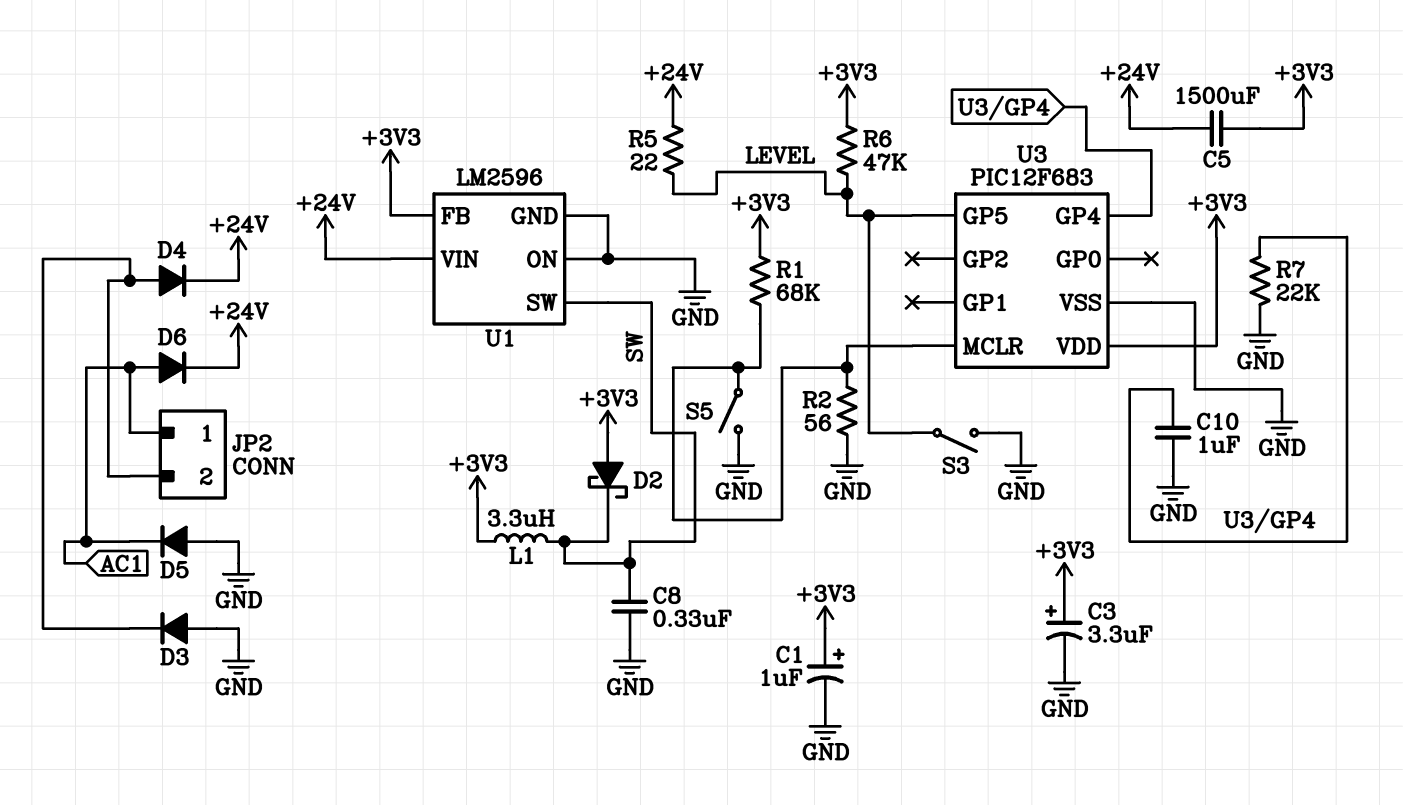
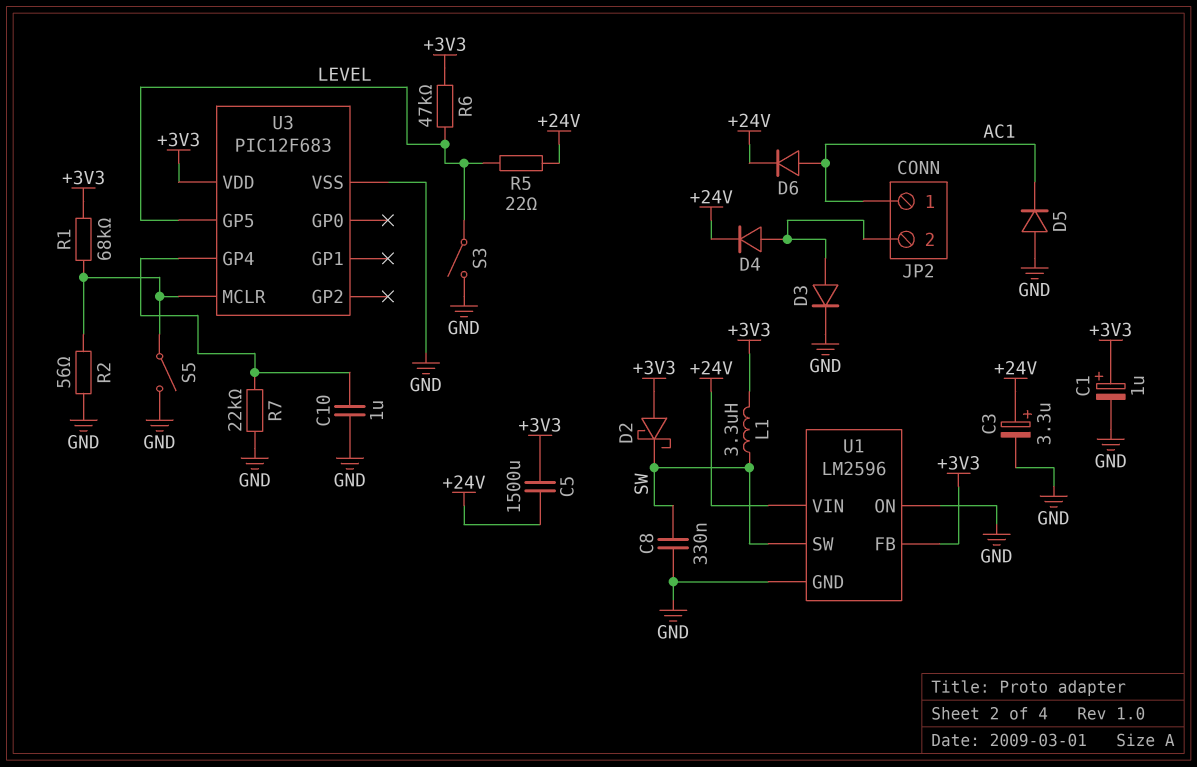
C3: 3.3uF (plus +3V3, minus GND) -> 3.3uF (plus +24V, minus GND)
D3: diode (A GND, K JP2/2) -> diode (A JP2/2, K GND)

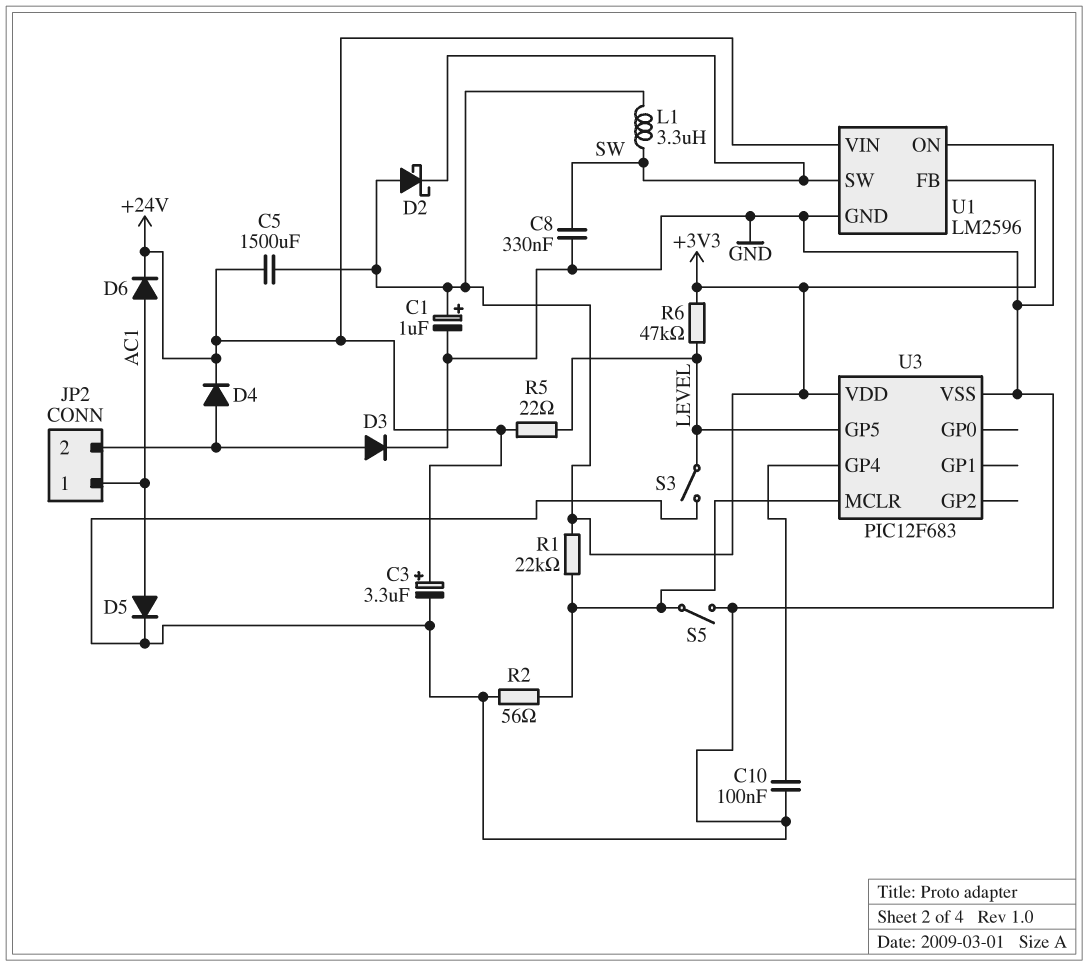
C10: 1uF (GND, U3/GP4) -> 100nF (GND, U3/GP4)
D5: diode (A GND, K AC1) -> diode (A AC1, K GND)
R1: 68k (+3V3, U3/MCLR) -> 22k (+3V3, U3/MCLR)
R7: 22k (GND, U3/GP4) -> none

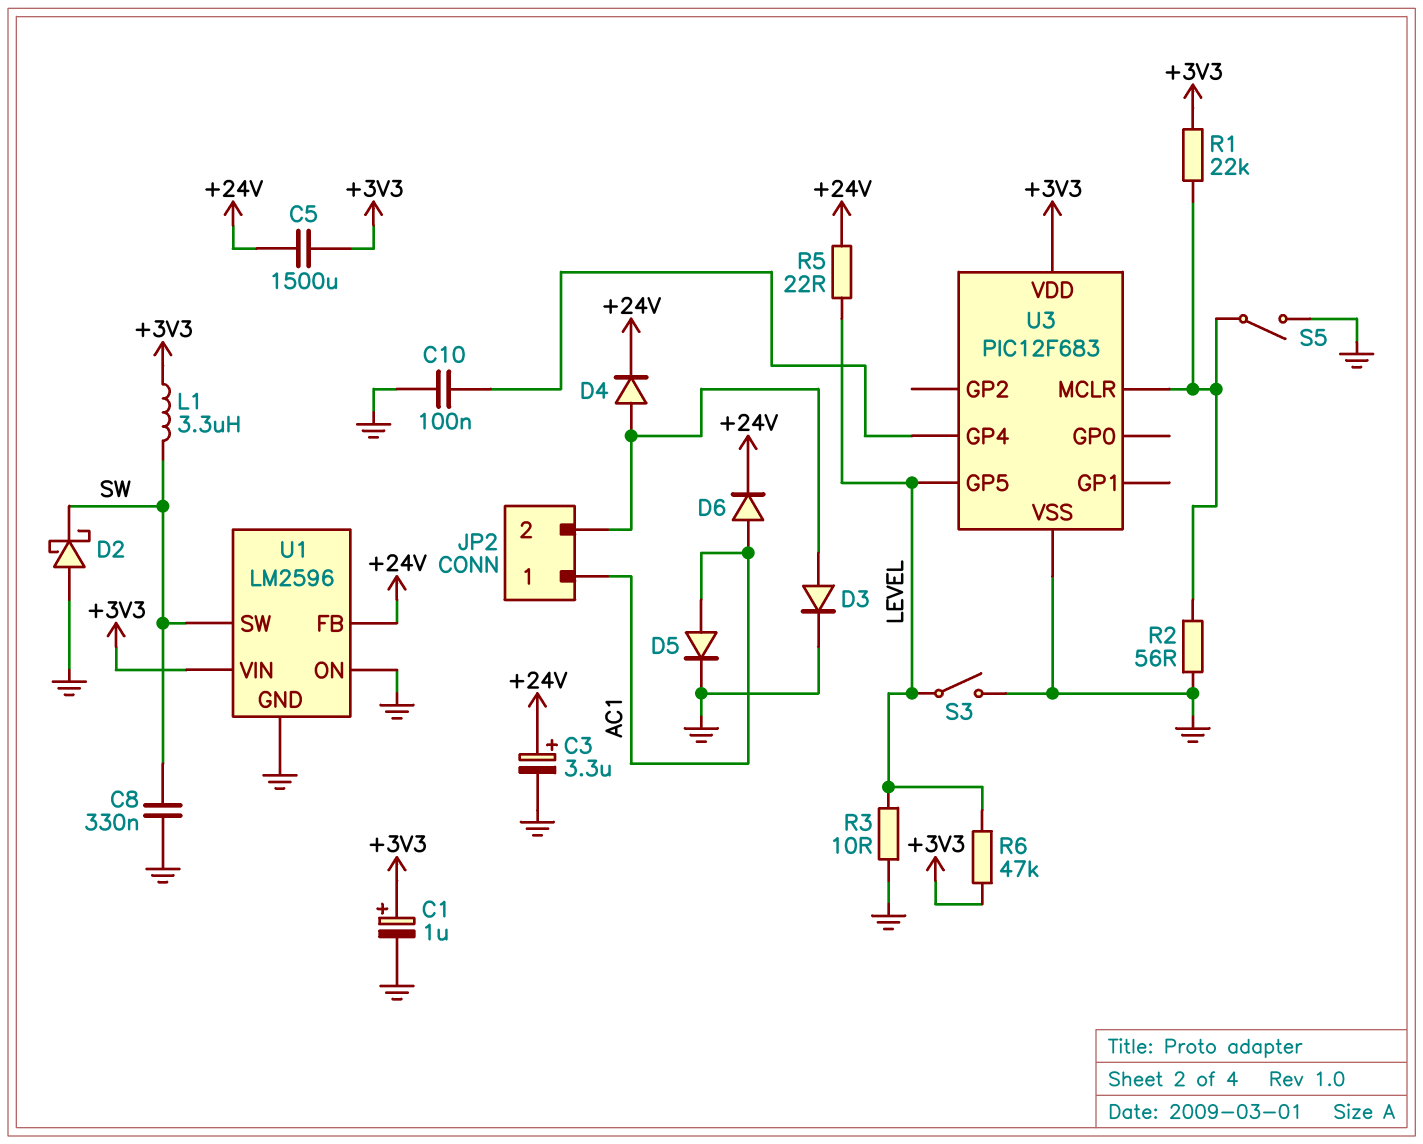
D2: schottky (A +3V3, K SW) -> schottky (A GND, K SW)
R3: none -> 10 (GND, LEVEL)
U1 pin FB: +3V3 -> +24V
U1 pin VIN: +24V -> +3V3

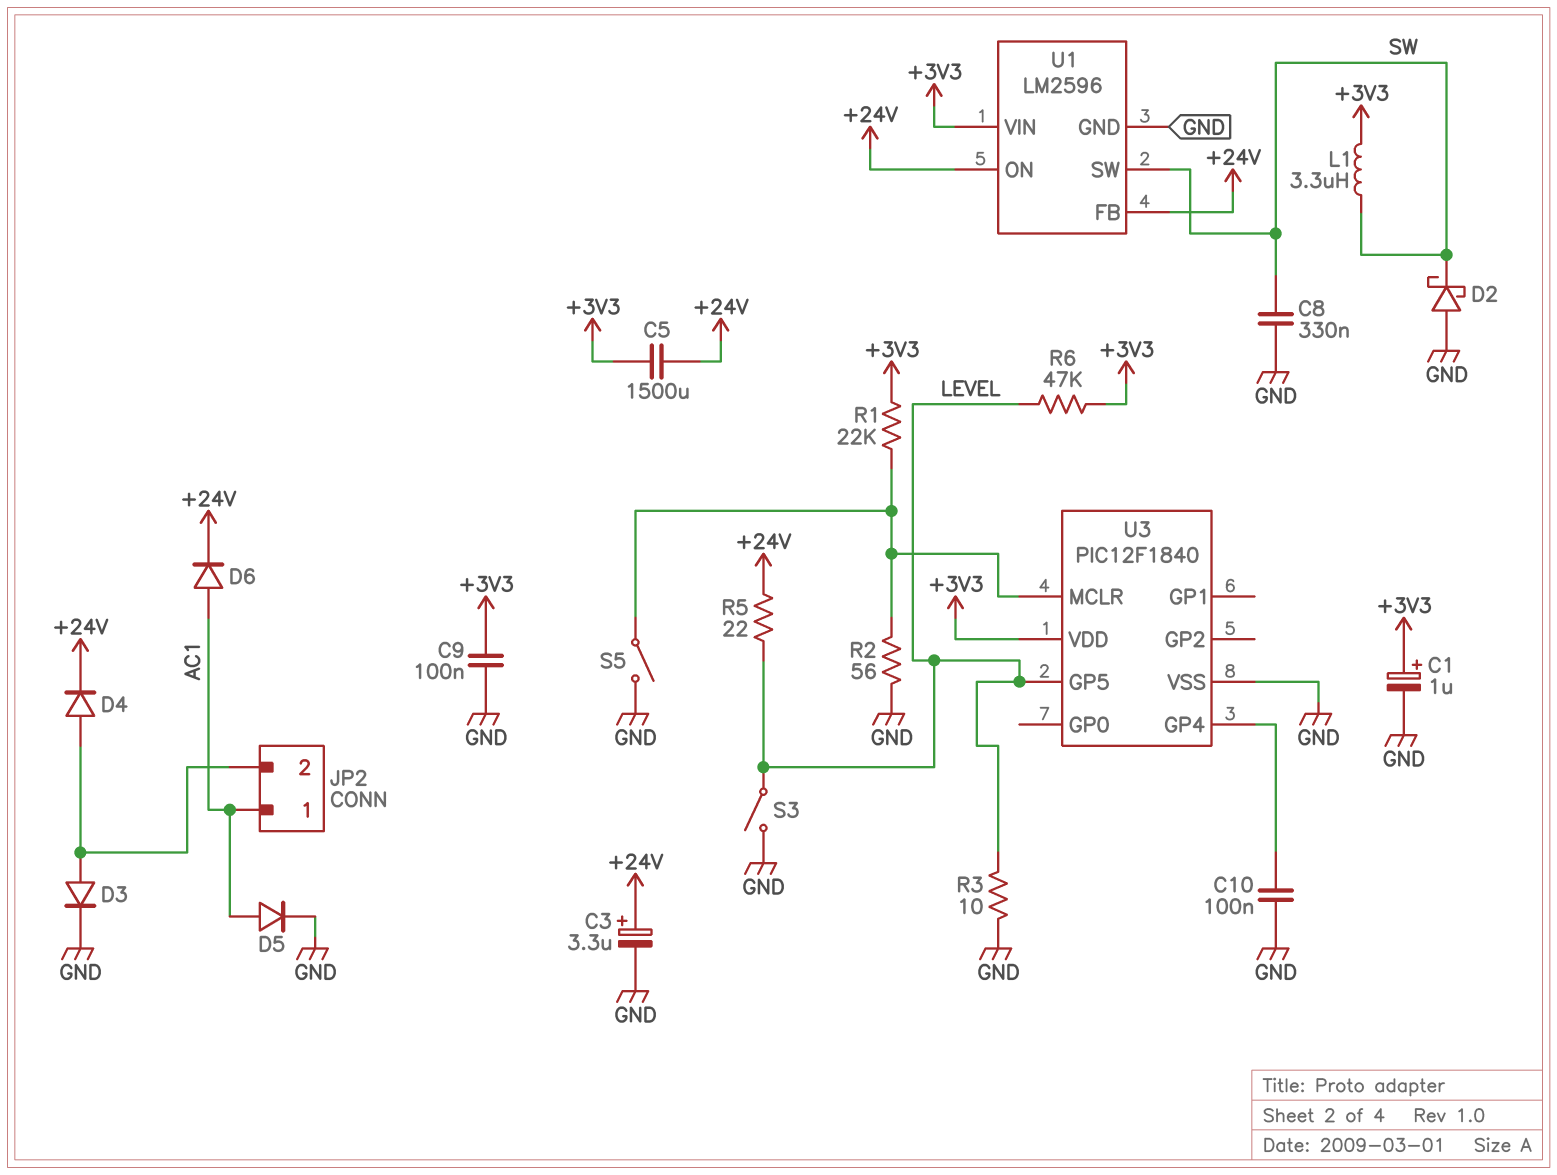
C9: none -> 100nF (+3V3, GND)
U1 pin ON: GND -> +24V
U3: PIC12F683 -> PIC12F1840

